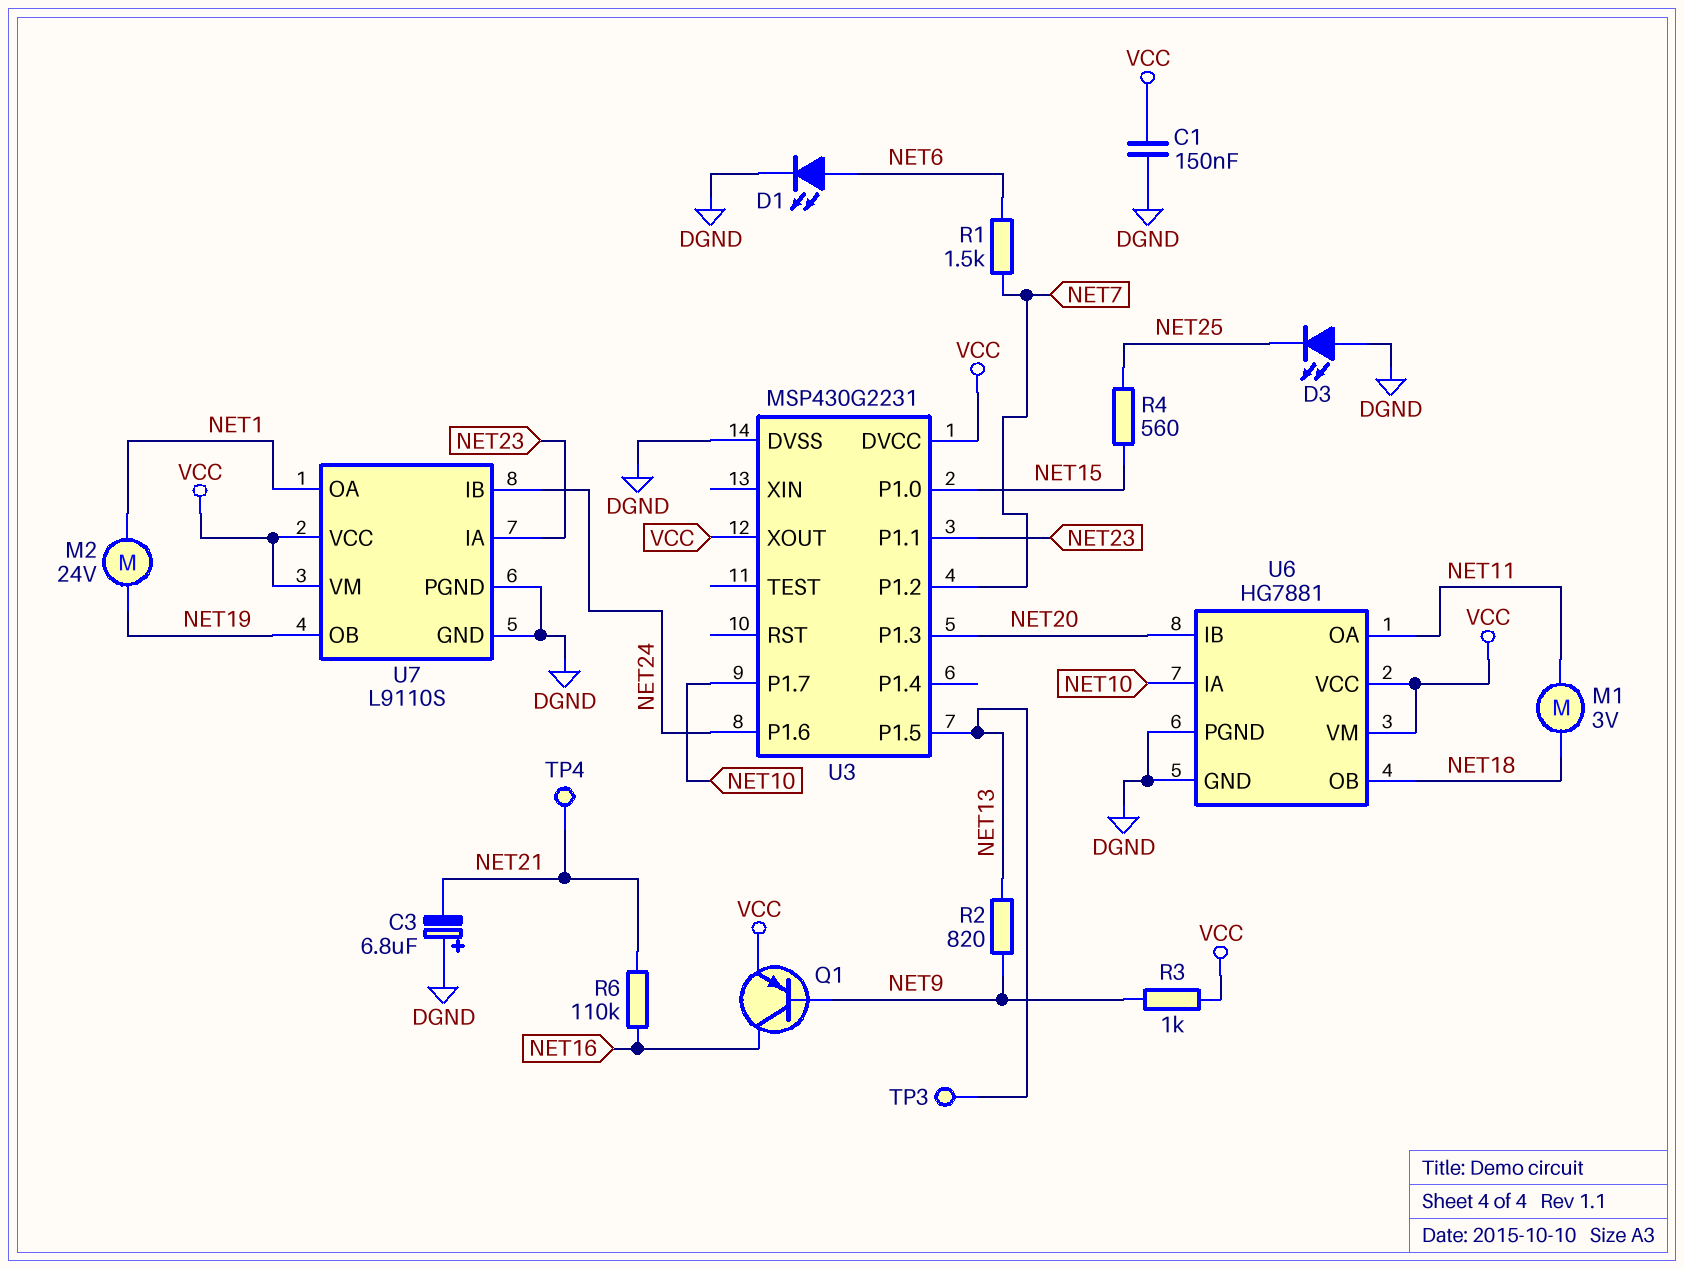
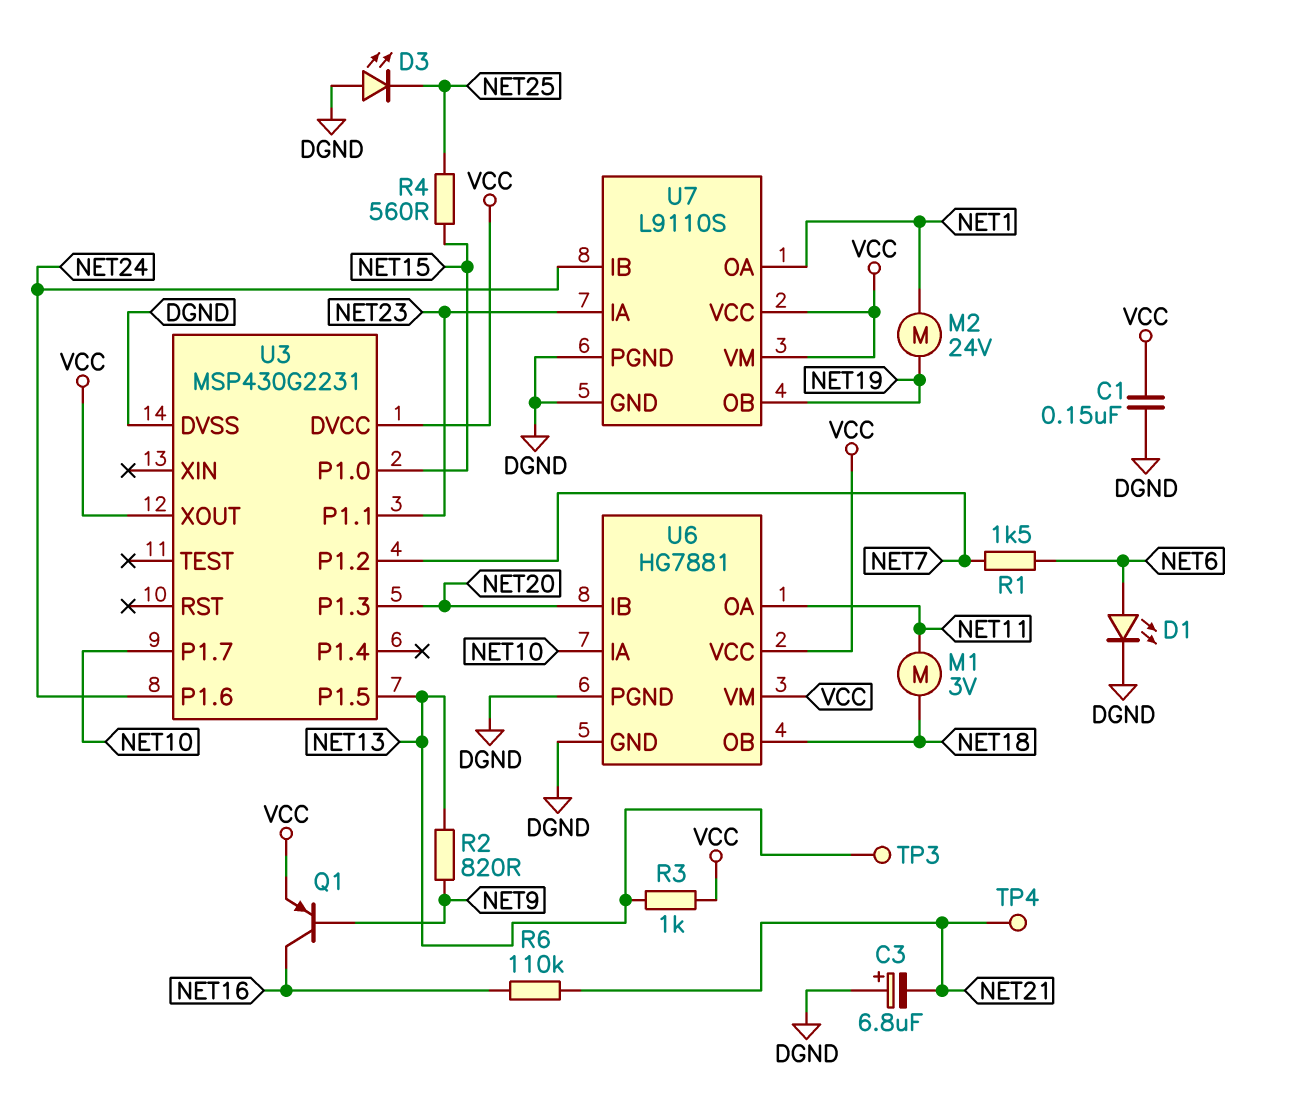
R3: 1k (NET9, VCC) -> 1k (NET13, VCC)

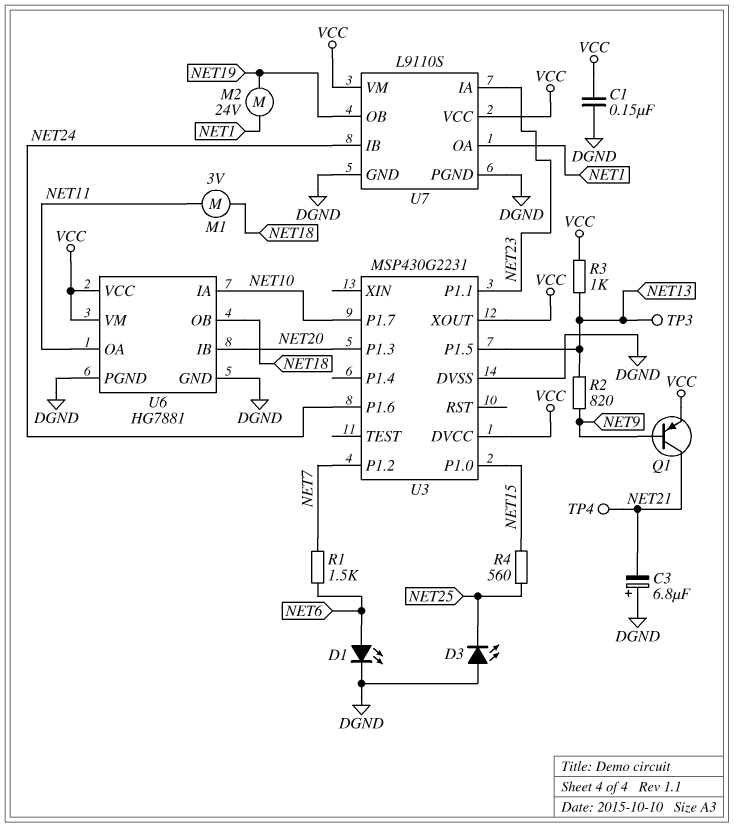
Q1: PNP (B NET9, C NET16, E VCC) -> PNP (B NET9, C NET21, E VCC)
R6: 110k (NET16, NET21) -> none

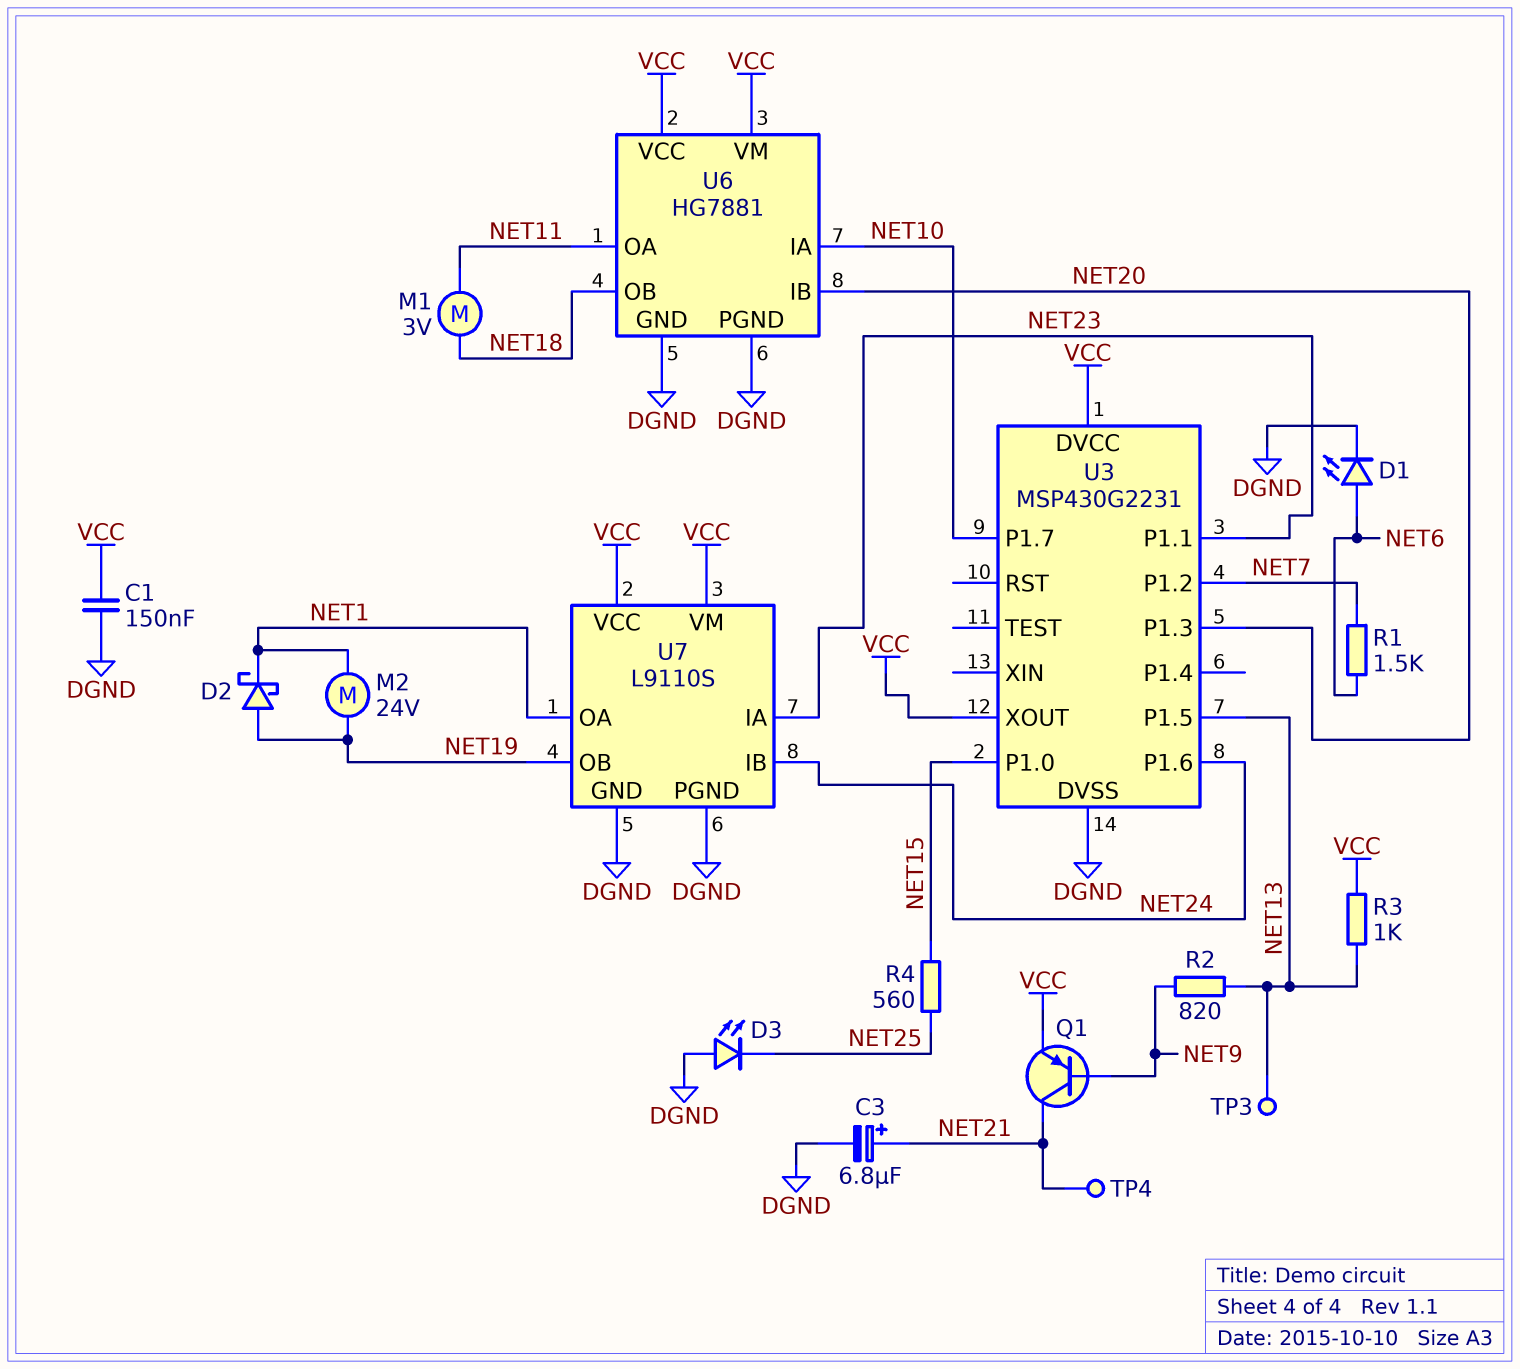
C3: 6.8uF (plus DGND, minus NET21) -> 6.8uF (plus NET21, minus DGND)
D2: none -> schottky (A NET19, K NET1)

